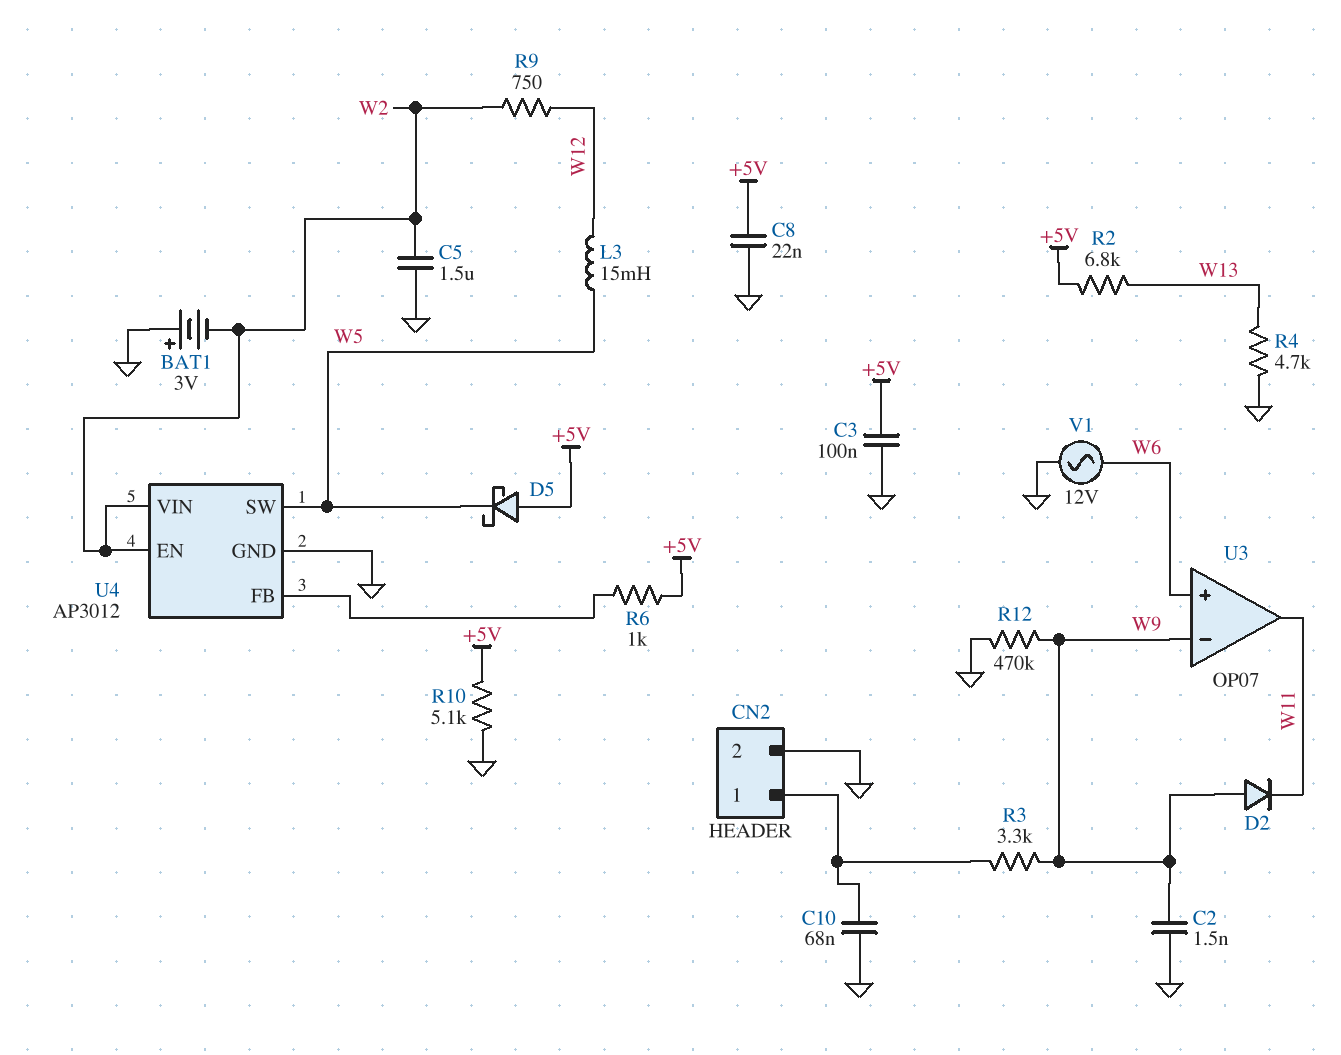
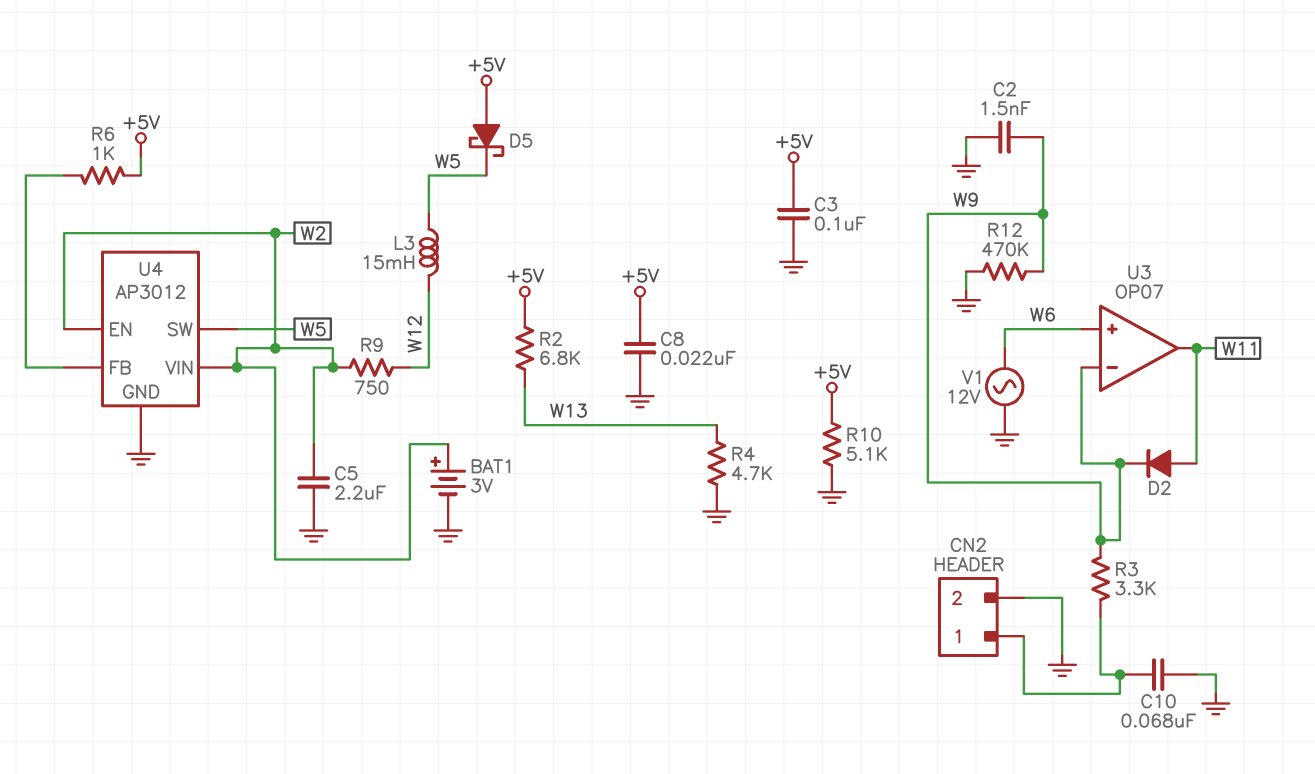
BAT1: 3V (plus GND, minus W2) -> 3V (plus W2, minus GND)
C5: 1.5uF (GND, W2) -> 2.2uF (GND, W2)
D2: diode (A W9, K W11) -> diode (A W11, K W9)

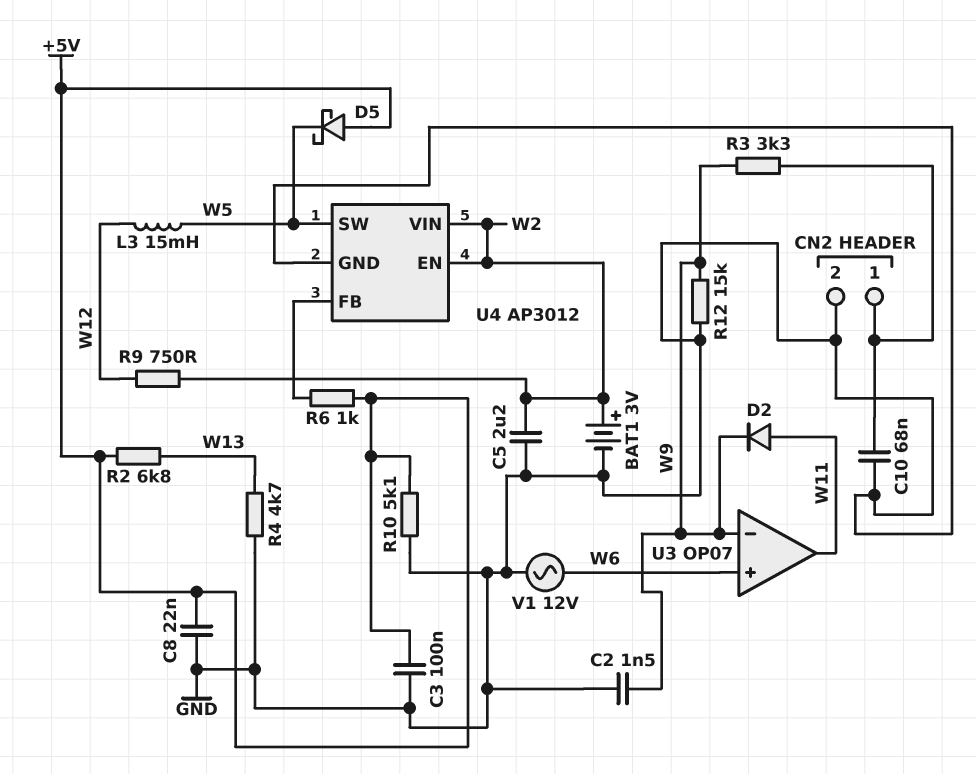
R12: 470k (GND, W9) -> 15k (GND, W9)

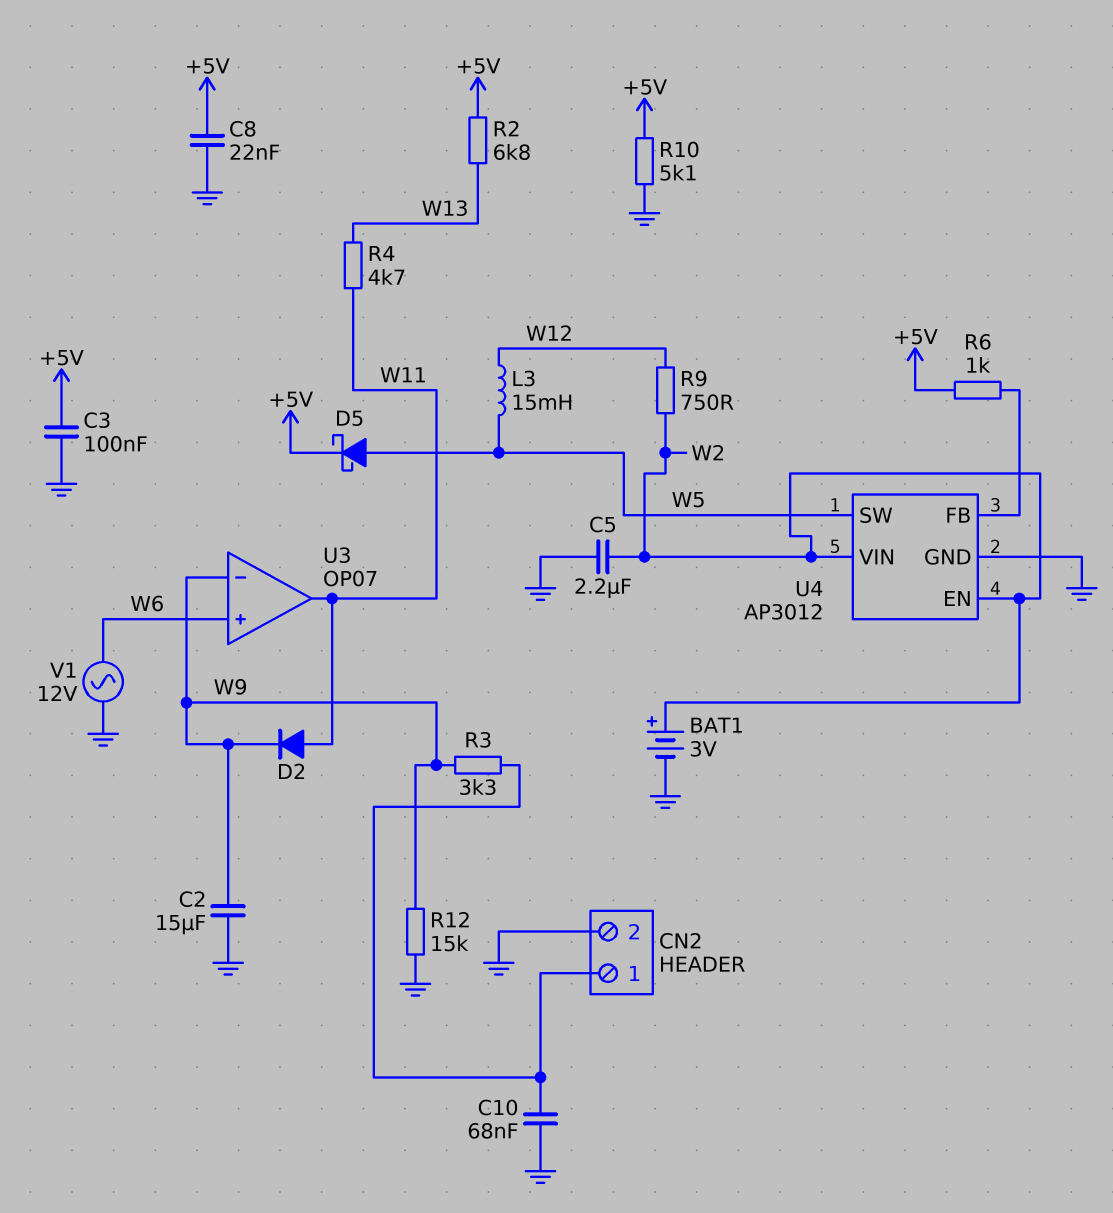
C2: 1.5nF (GND, W9) -> 15uF (GND, W9)
D5: schottky (A +5V, K W5) -> schottky (A W5, K +5V)
R4: 4.7k (GND, W13) -> 4.7k (W11, W13)

